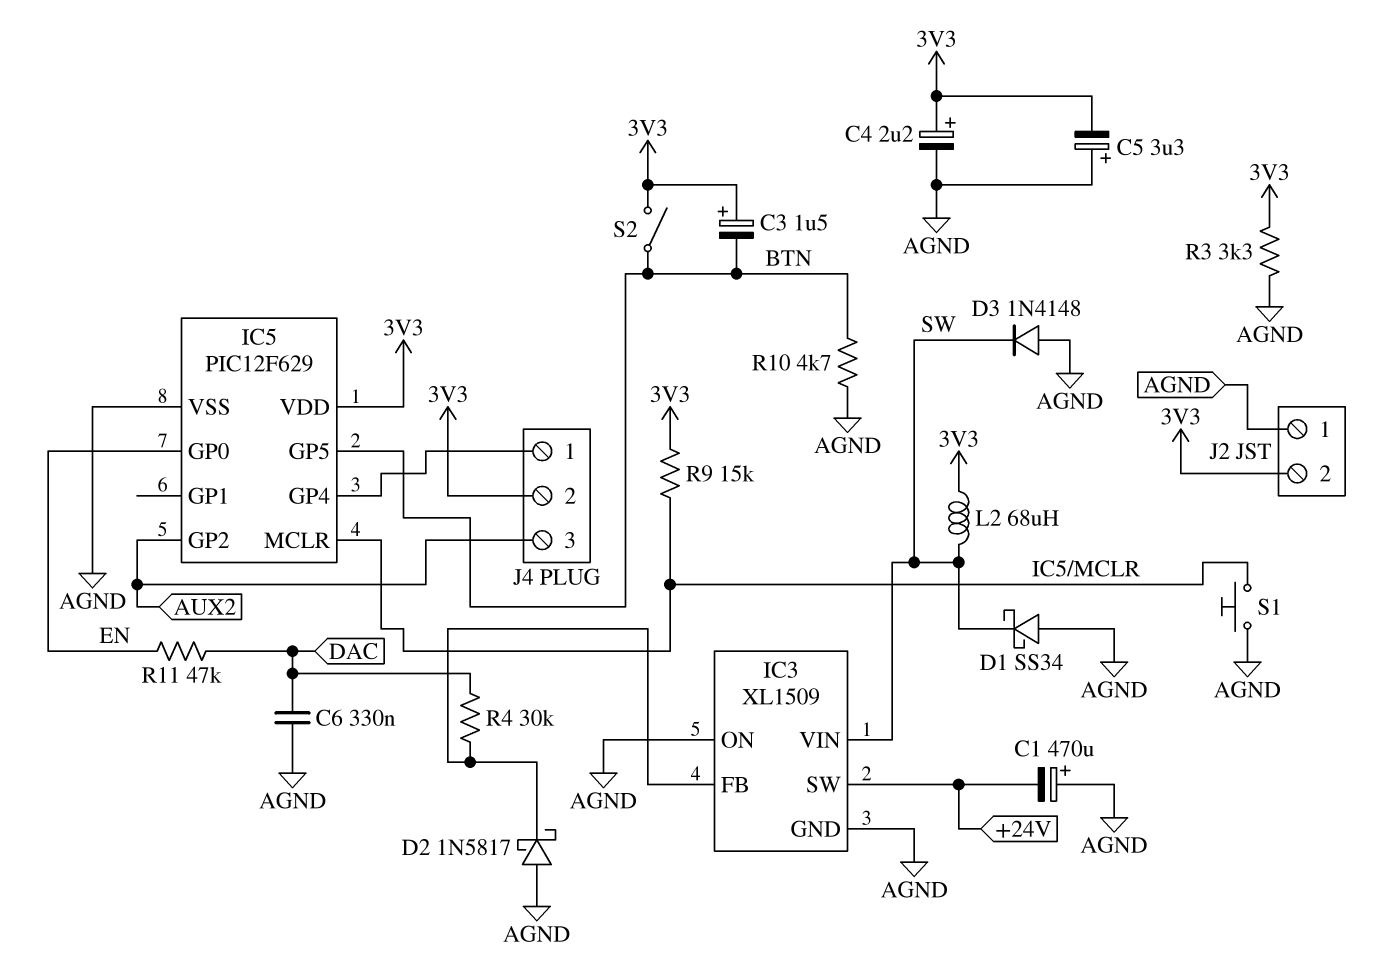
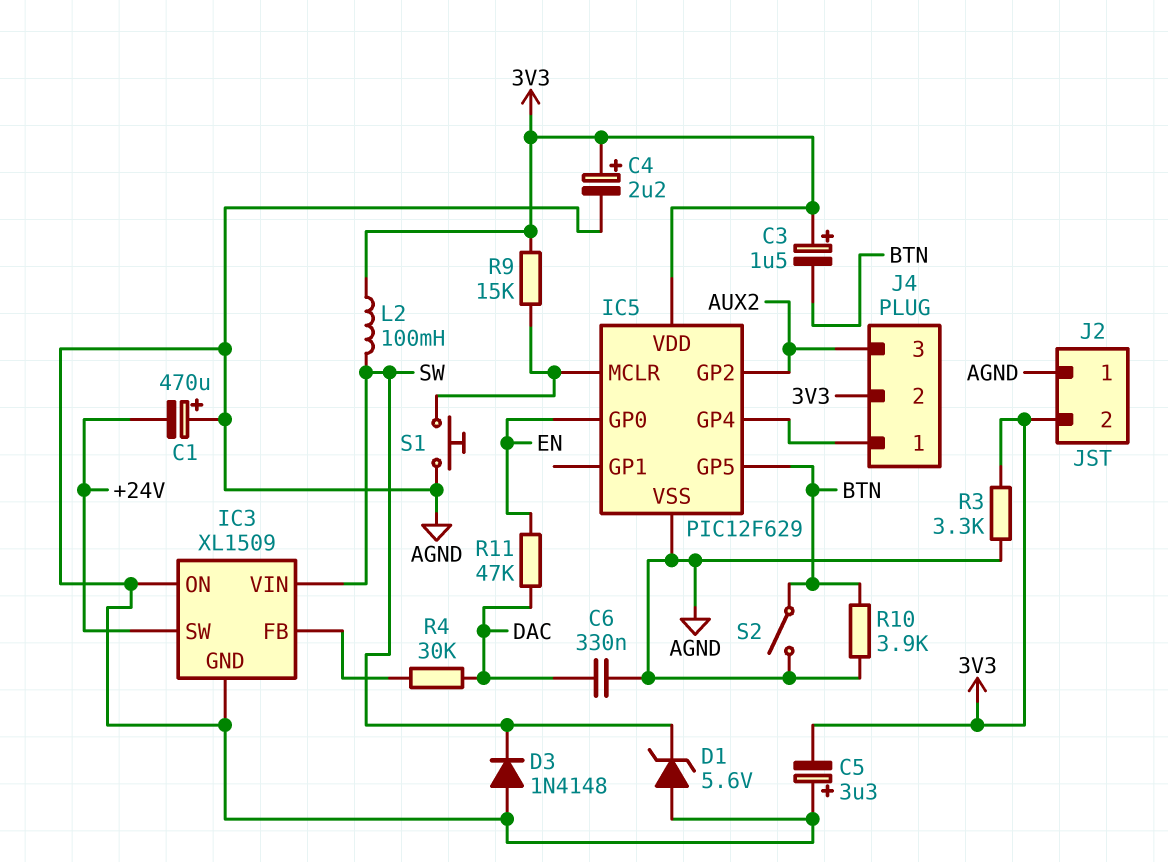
D1: schottky SS34 (A AGND, K SW) -> zener 5.6V (A AGND, K SW)
D2: schottky 1N5817 (A AGND, K IC3/FB) -> none
L2: 68uH (3V3, SW) -> 100mH (3V3, SW)
R10: 4.7k (AGND, BTN) -> 3.9k (AGND, BTN)
S2: switch (3V3, BTN) -> switch (AGND, BTN)

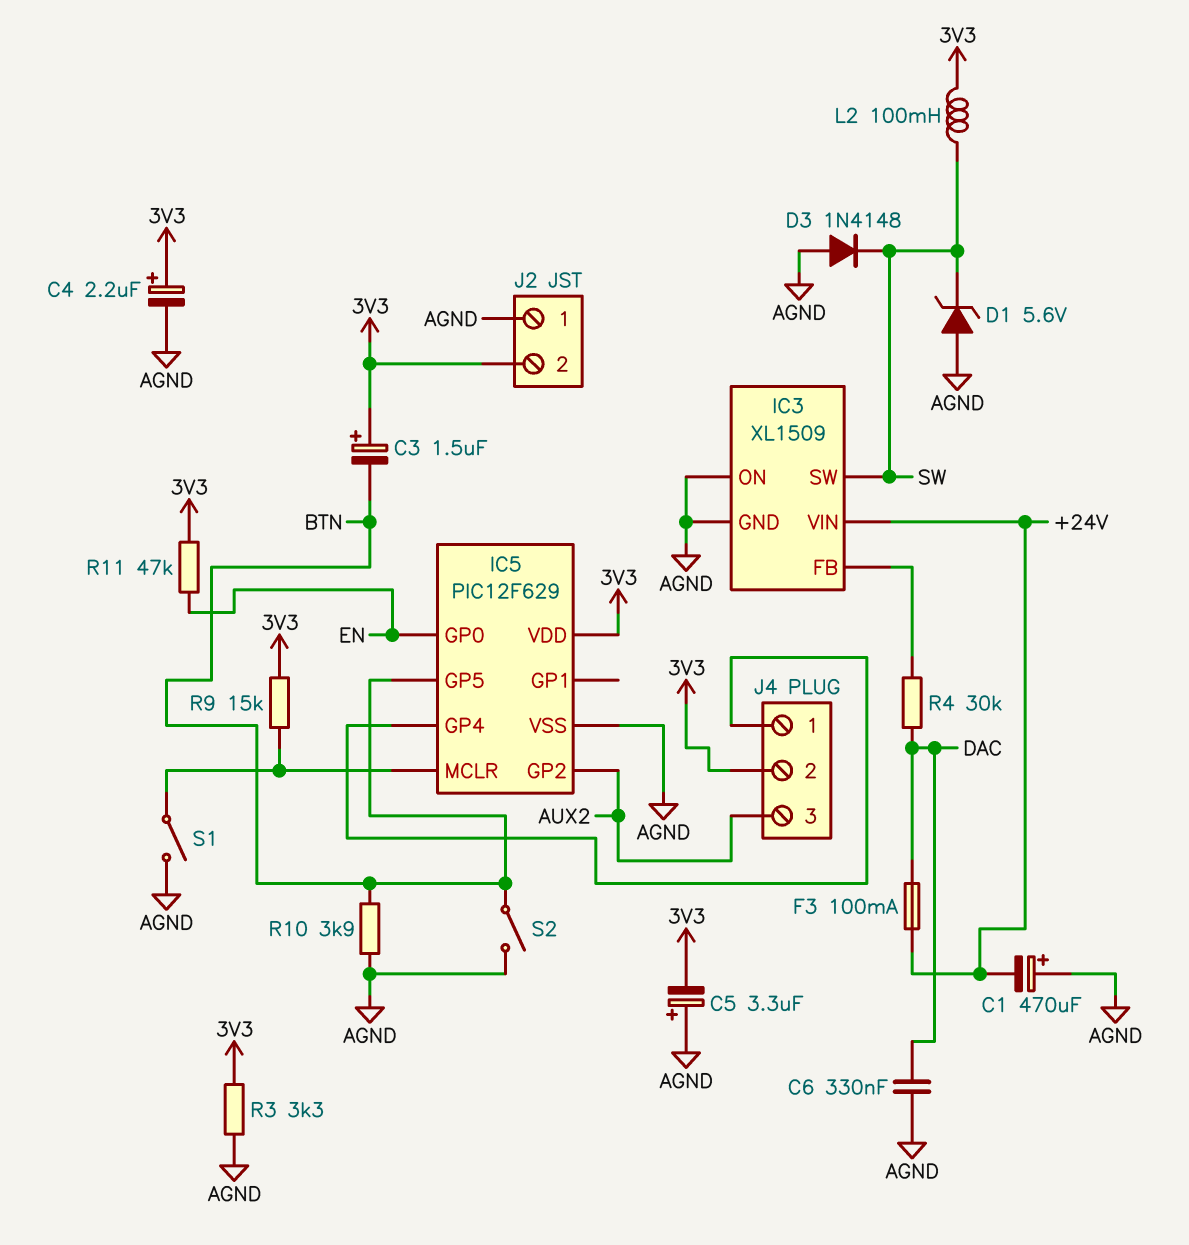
F3: none -> 100mA (+24V, DAC)
IC3 pin SW: +24V -> SW
IC3 pin VIN: SW -> +24V
R11: 47k (DAC, EN) -> 47k (3V3, EN)
S1: button (AGND, IC5/MCLR) -> switch (AGND, IC5/MCLR)

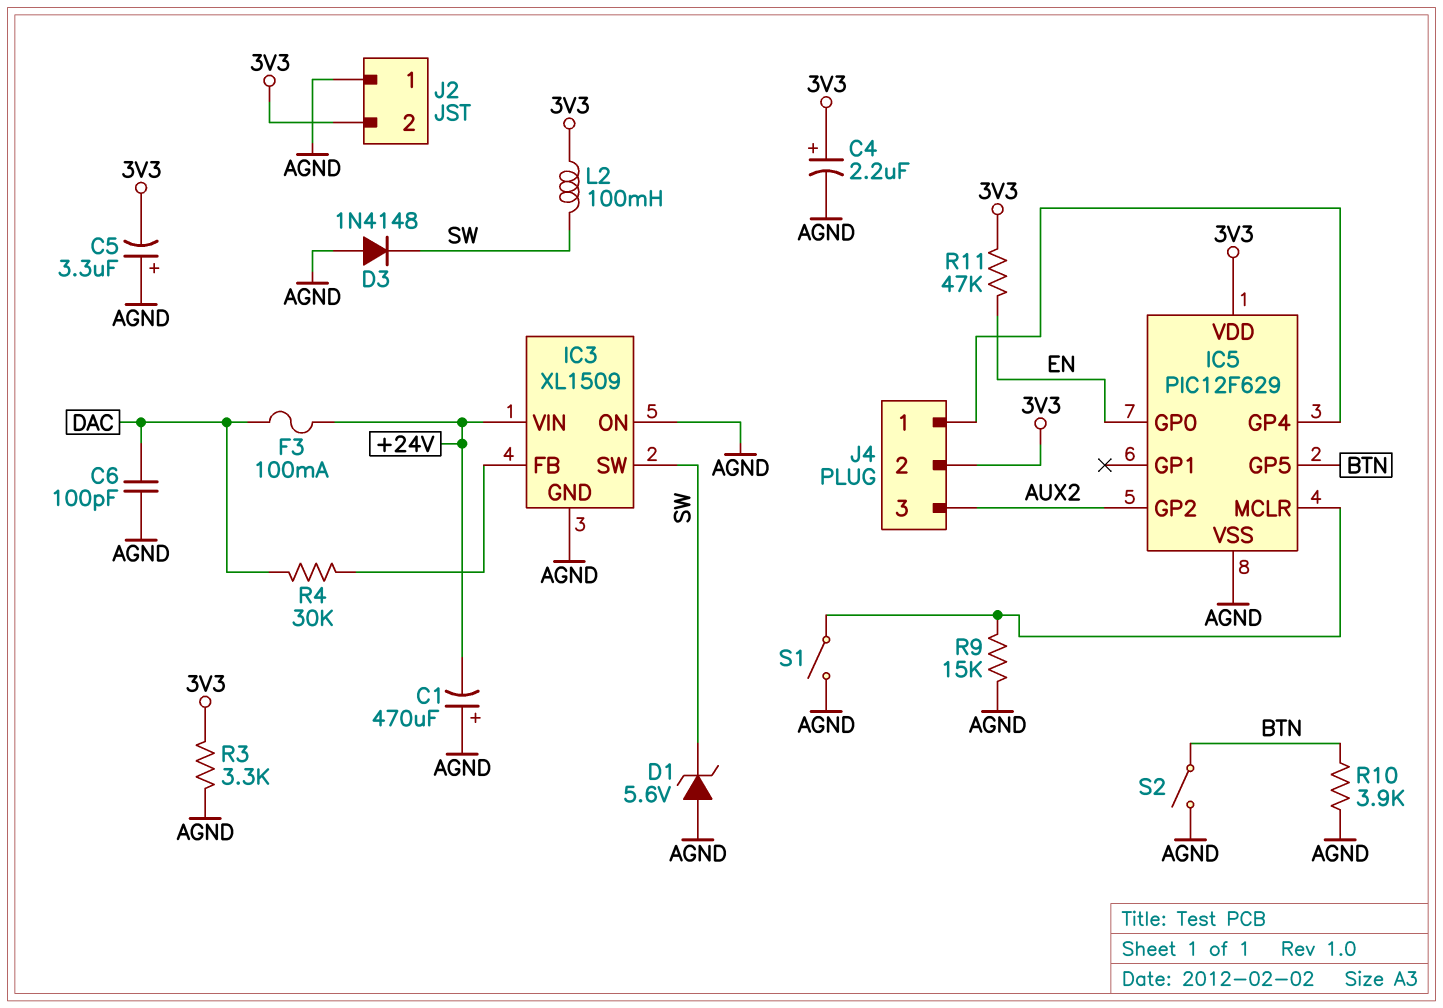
C3: 1.5uF (plus 3V3, minus BTN) -> none
C6: 330nF (AGND, DAC) -> 100pF (AGND, DAC)
R9: 15k (3V3, IC5/MCLR) -> 15k (AGND, IC5/MCLR)

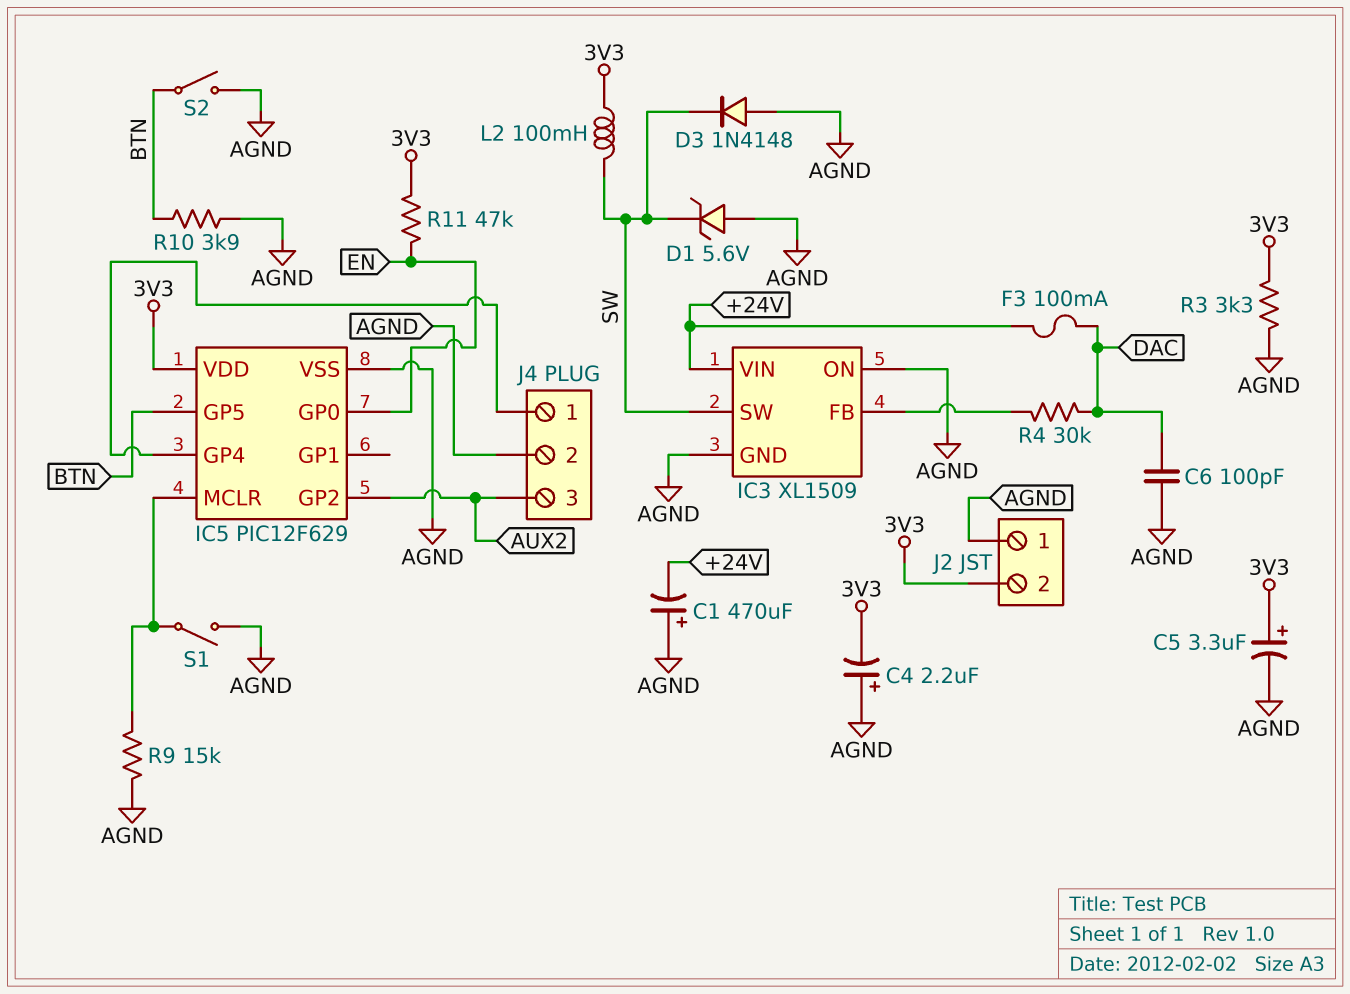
C4: 2.2uF (plus 3V3, minus AGND) -> 2.2uF (plus AGND, minus 3V3)
C5: 3.3uF (plus AGND, minus 3V3) -> 3.3uF (plus 3V3, minus AGND)
J4 pin 2: 3V3 -> AGND

